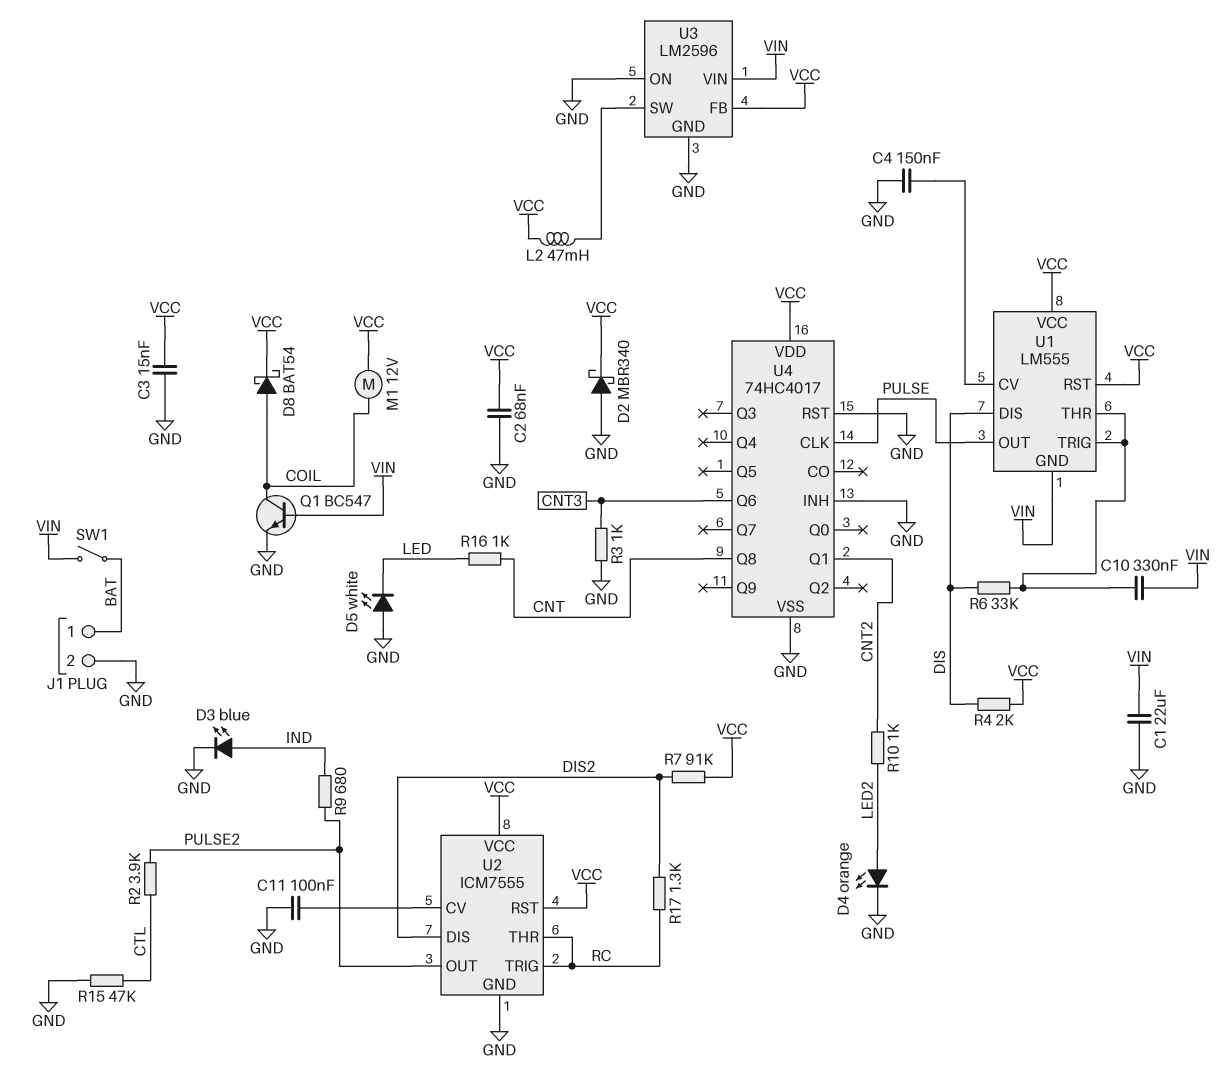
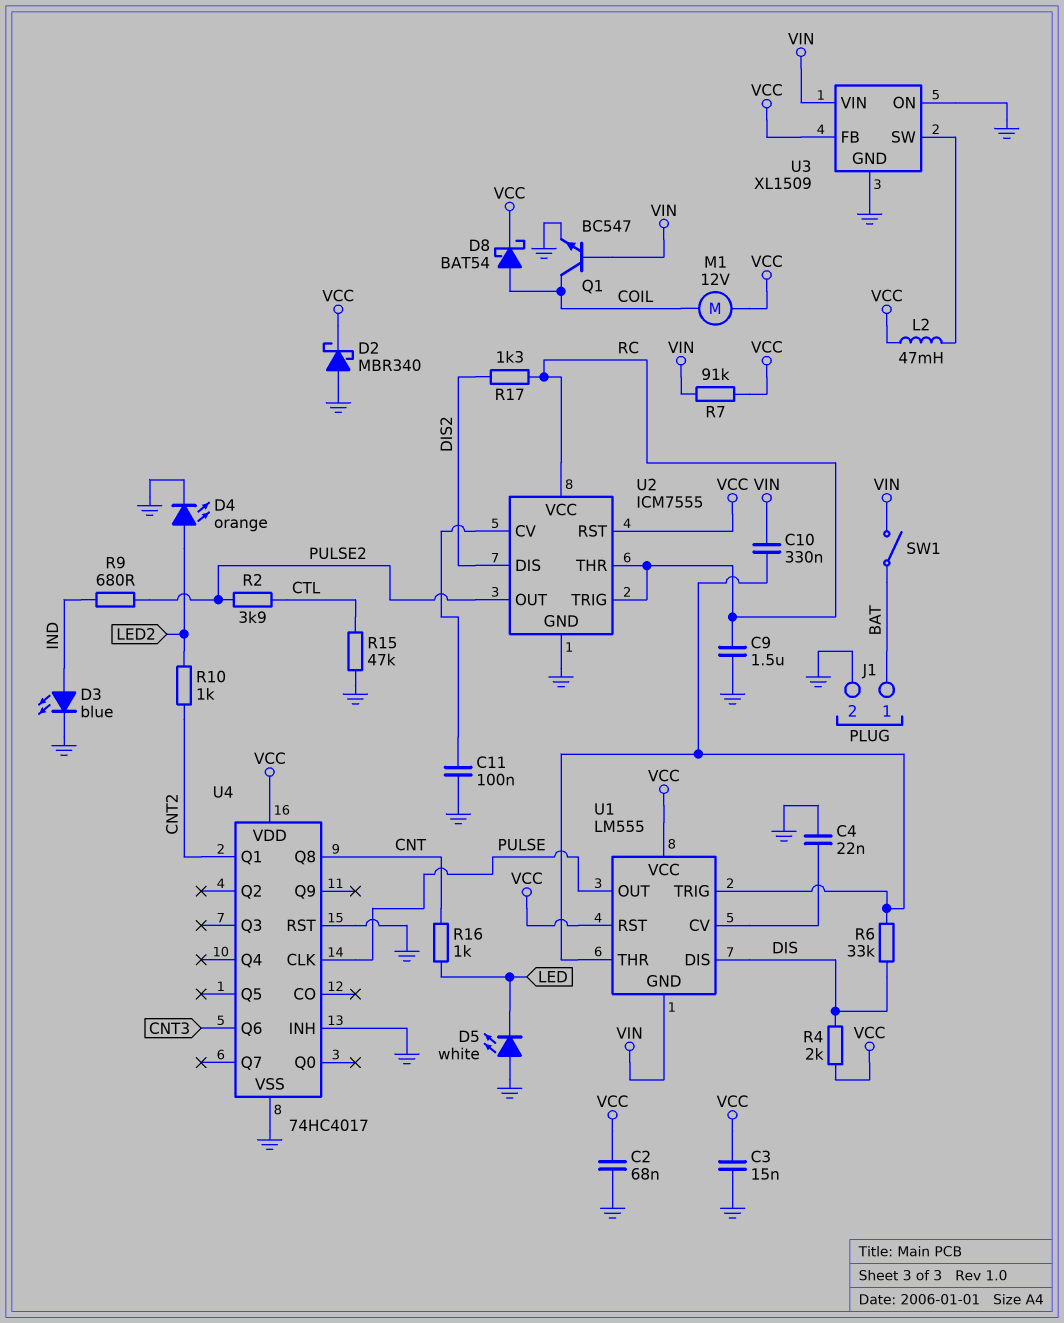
C1: 22uF (GND, VIN) -> none
C4: 150nF (GND, U1/CV) -> 22nF (GND, U1/CV)
C9: none -> 1.5uF (GND, RC)
R3: 1k (CNT3, GND) -> none
R7: 91k (DIS2, VCC) -> 91k (VCC, VIN)
U2 pin VCC: VCC -> RC
U3: LM2596 -> XL1509

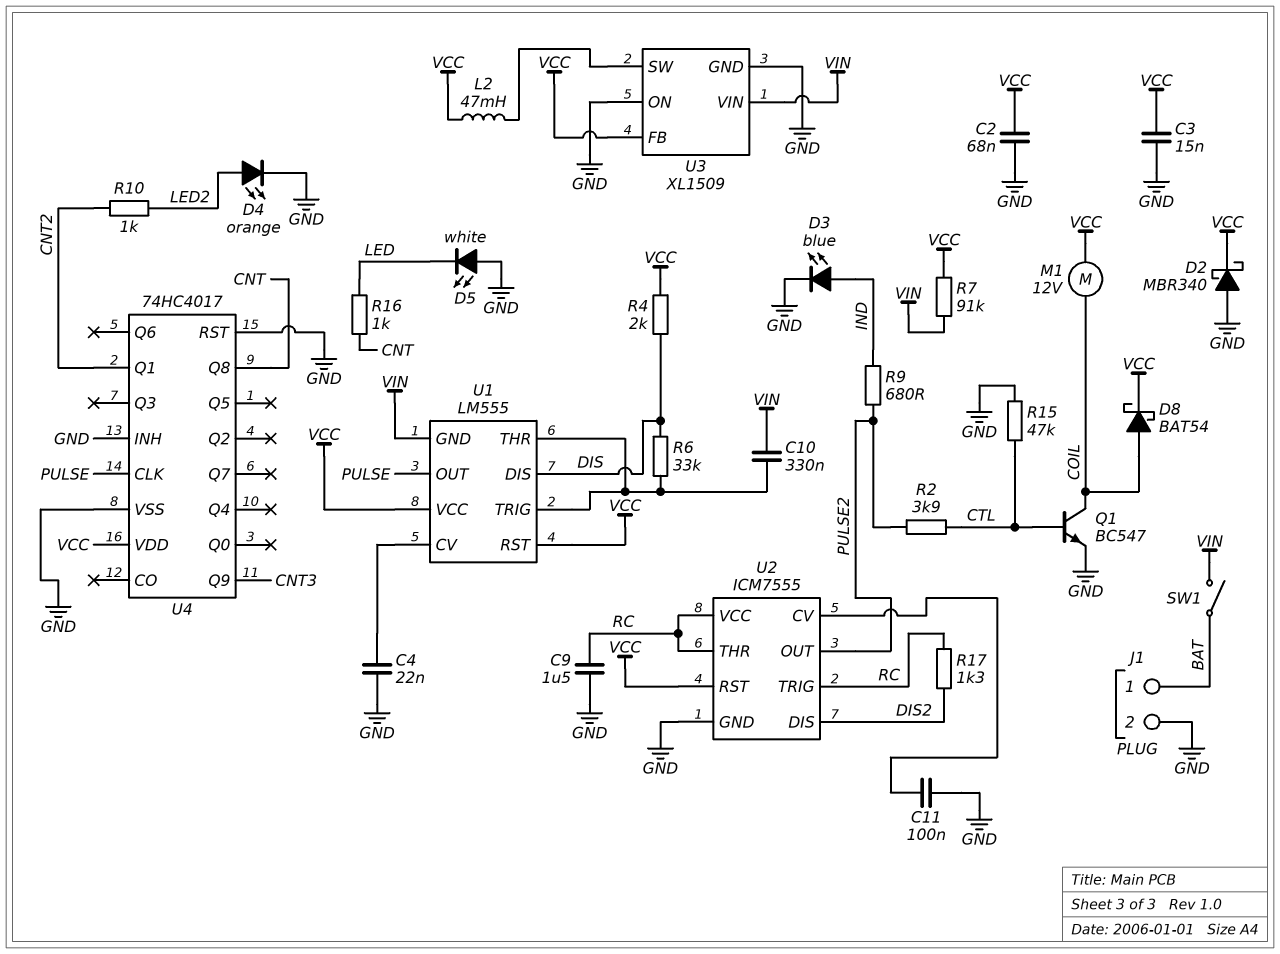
Q1: NPN BC547 (B VIN, C COIL, E GND) -> NPN BC547 (B CTL, C COIL, E GND)
U4 pin Q6: CNT3 -> none
U4 pin Q9: none -> CNT3

